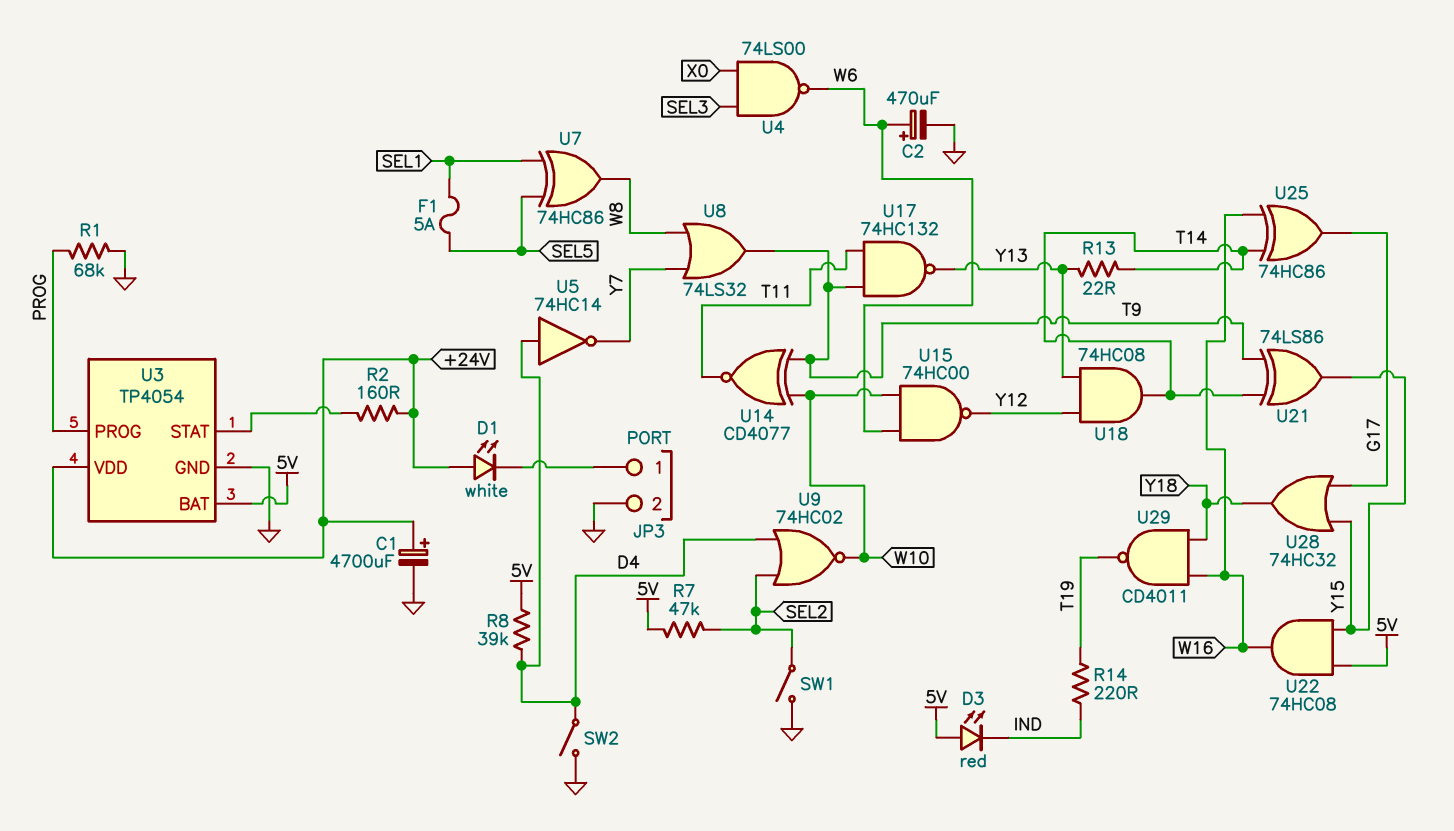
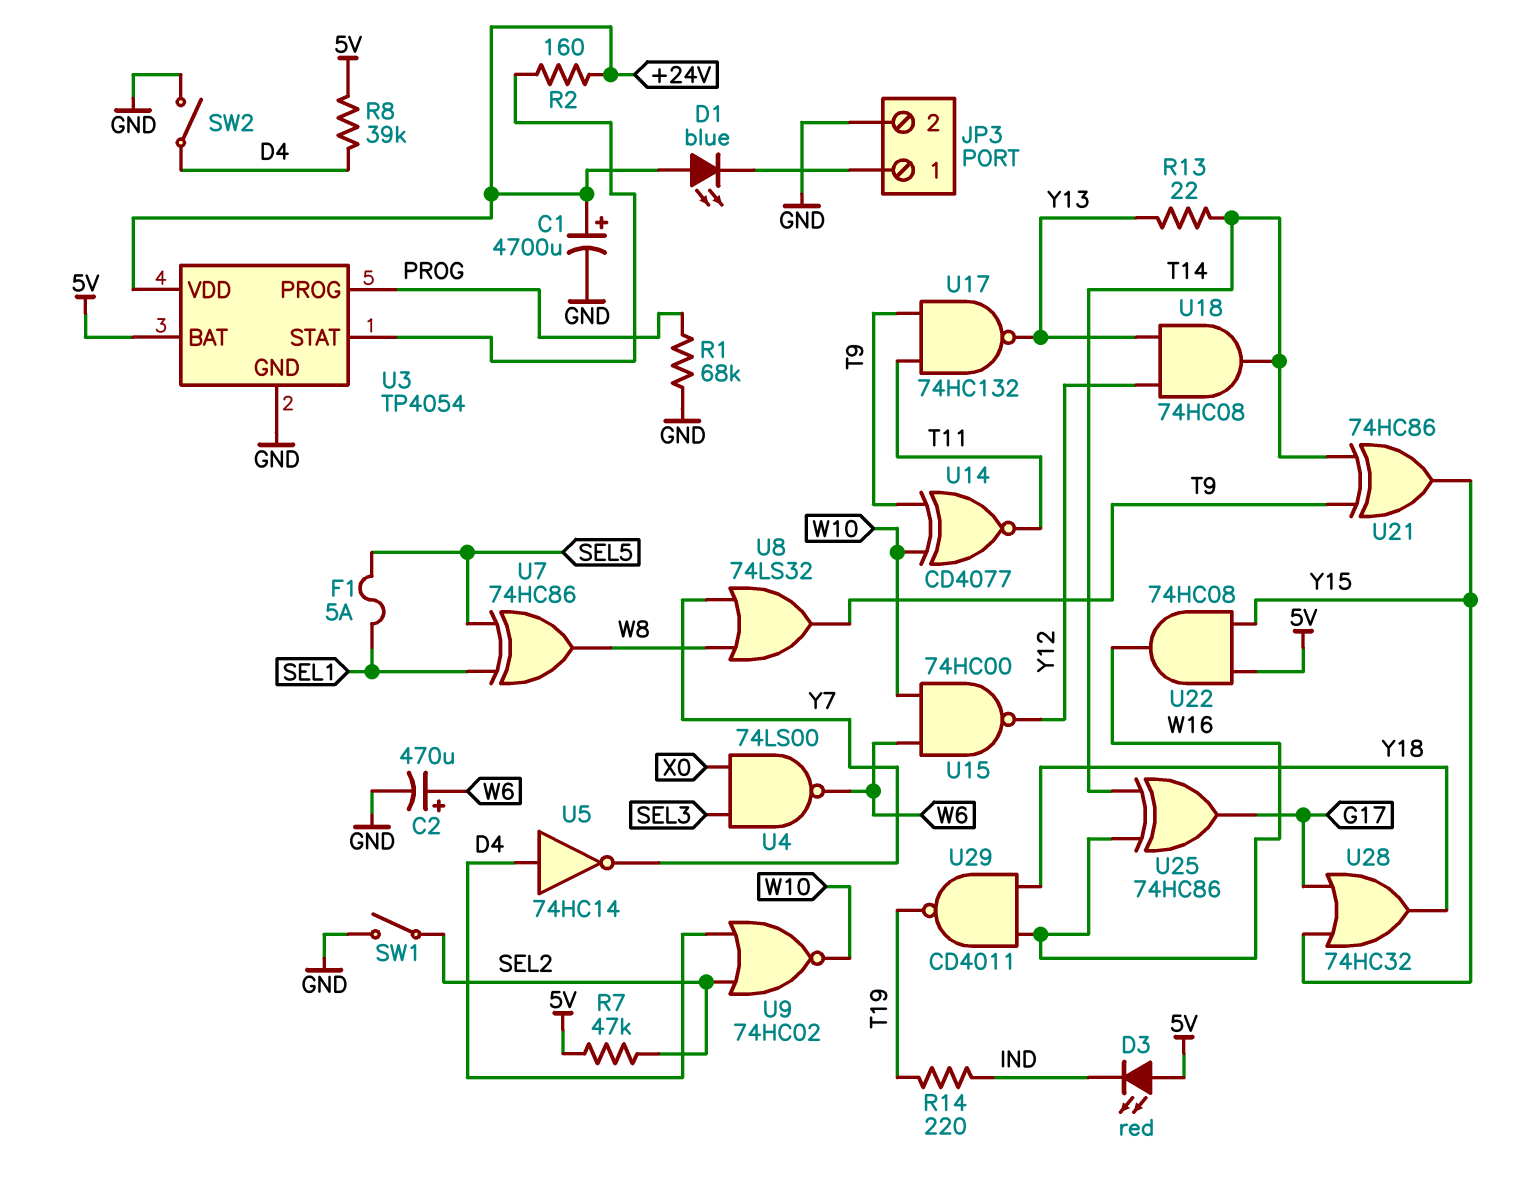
D1: LED white (A +24V, K JP3/1) -> LED blue (A +24V, K JP3/1)
U21: XOR 74LS86 (in T9, in T14, out Y15) -> XOR 74HC86 (in T9, in T14, out Y15)

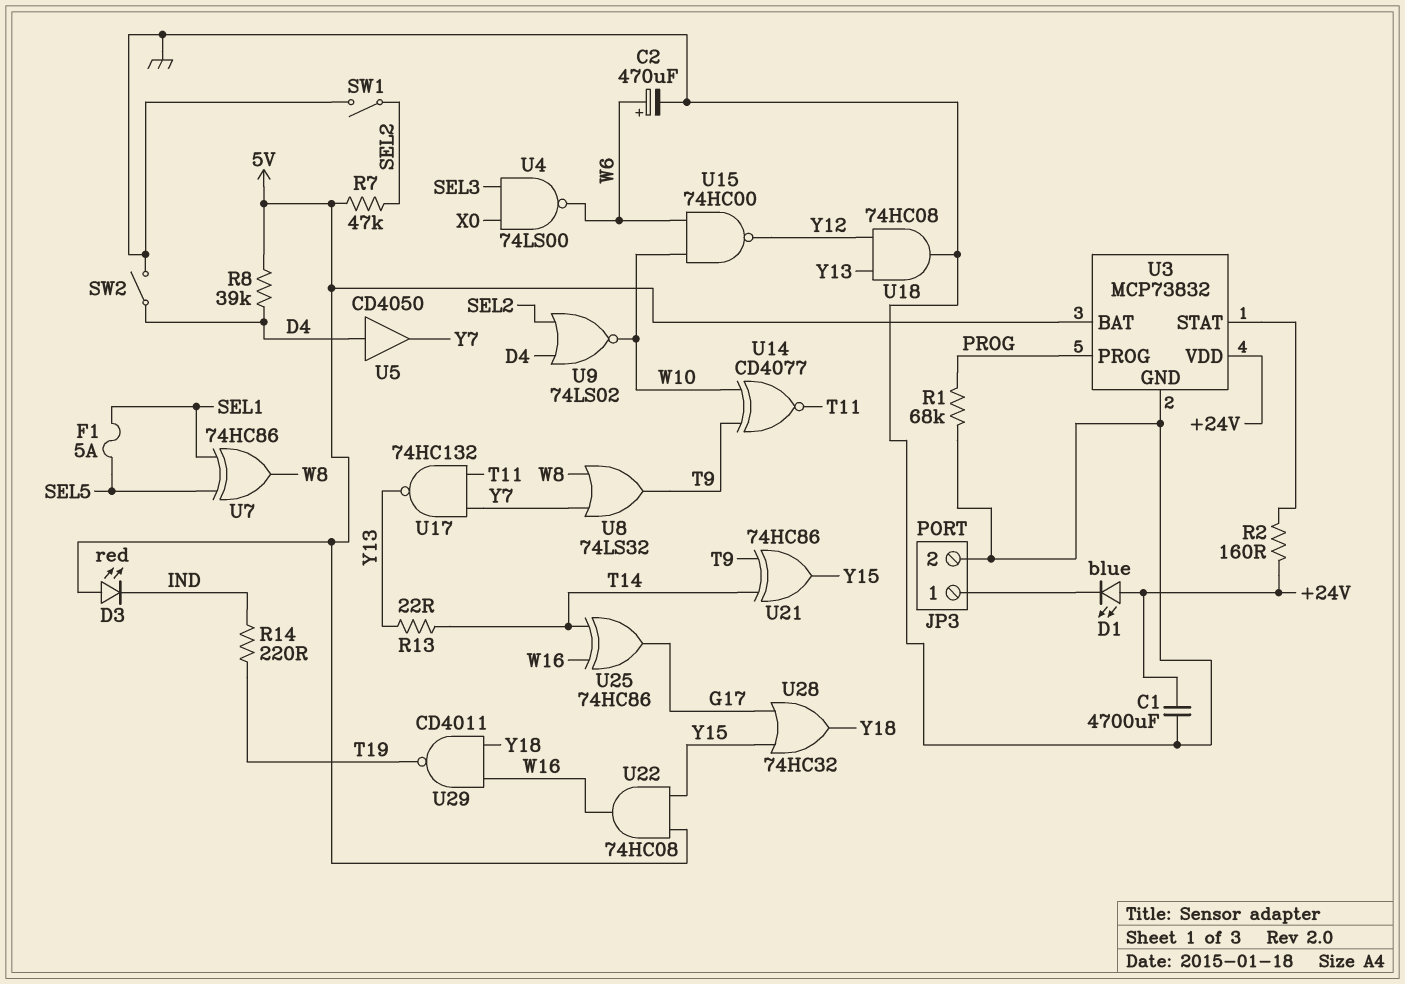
C1: 4700uF (plus +24V, minus GND) -> 4700uF (+24V, GND)
U3: TP4054 -> MCP73832
U5: NOT 74HC14 (in D4, out Y7) -> buffer CD4050 (in D4, out Y7)
U9: NOR 74HC02 (in D4, in SEL2, out W10) -> NOR 74LS02 (in D4, in SEL2, out W10)
U17: NAND 74HC132 (in T9, in T11, out Y13) -> NAND 74HC132 (in T11, in Y7, out Y13)
U18: AND 74HC08 (in Y12, in Y13, out T14) -> AND 74HC08 (in Y12, in Y13, out GND)

